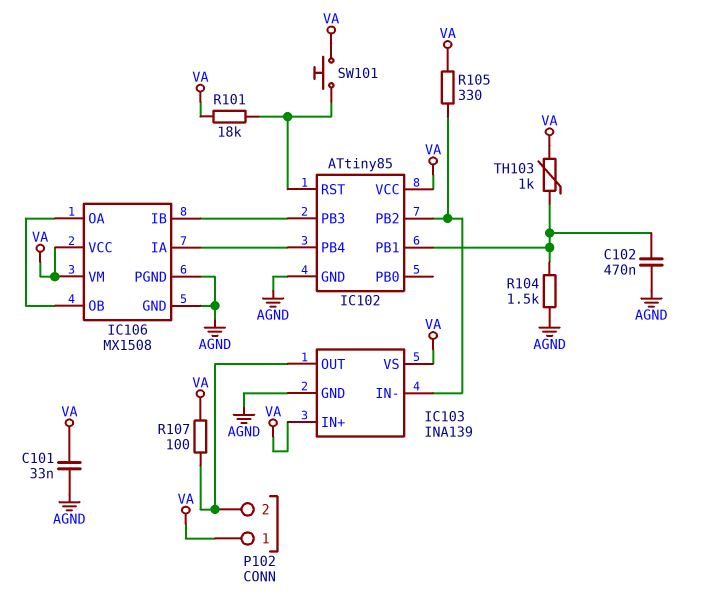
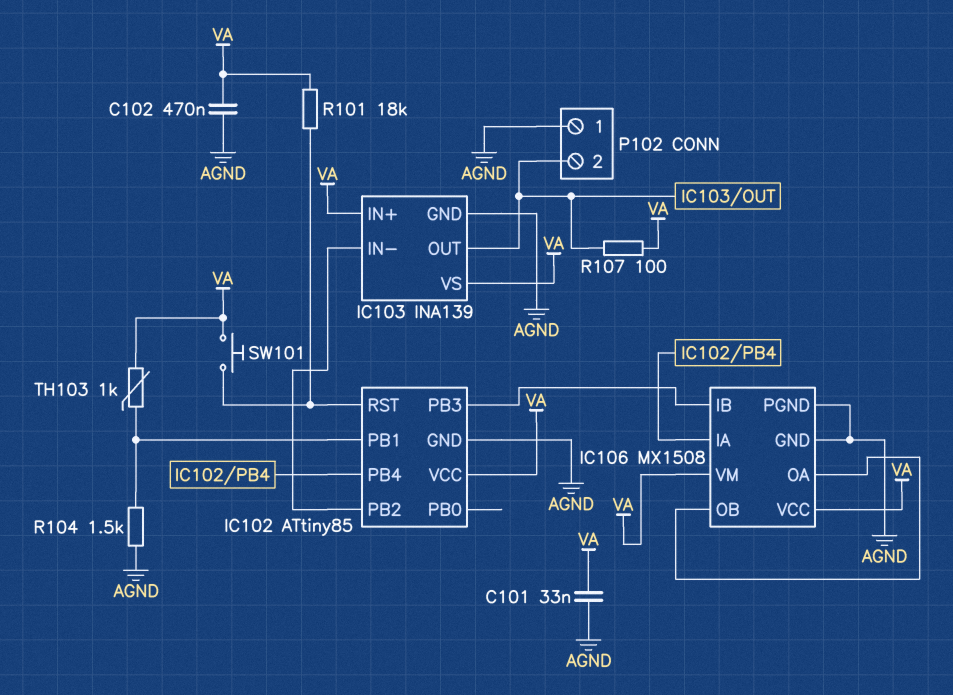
C102: 470nF (AGND, IC102/PB1) -> 470nF (AGND, VA)
P102 pin 1: VA -> AGND
R105: 330 (IC102/PB2, VA) -> none

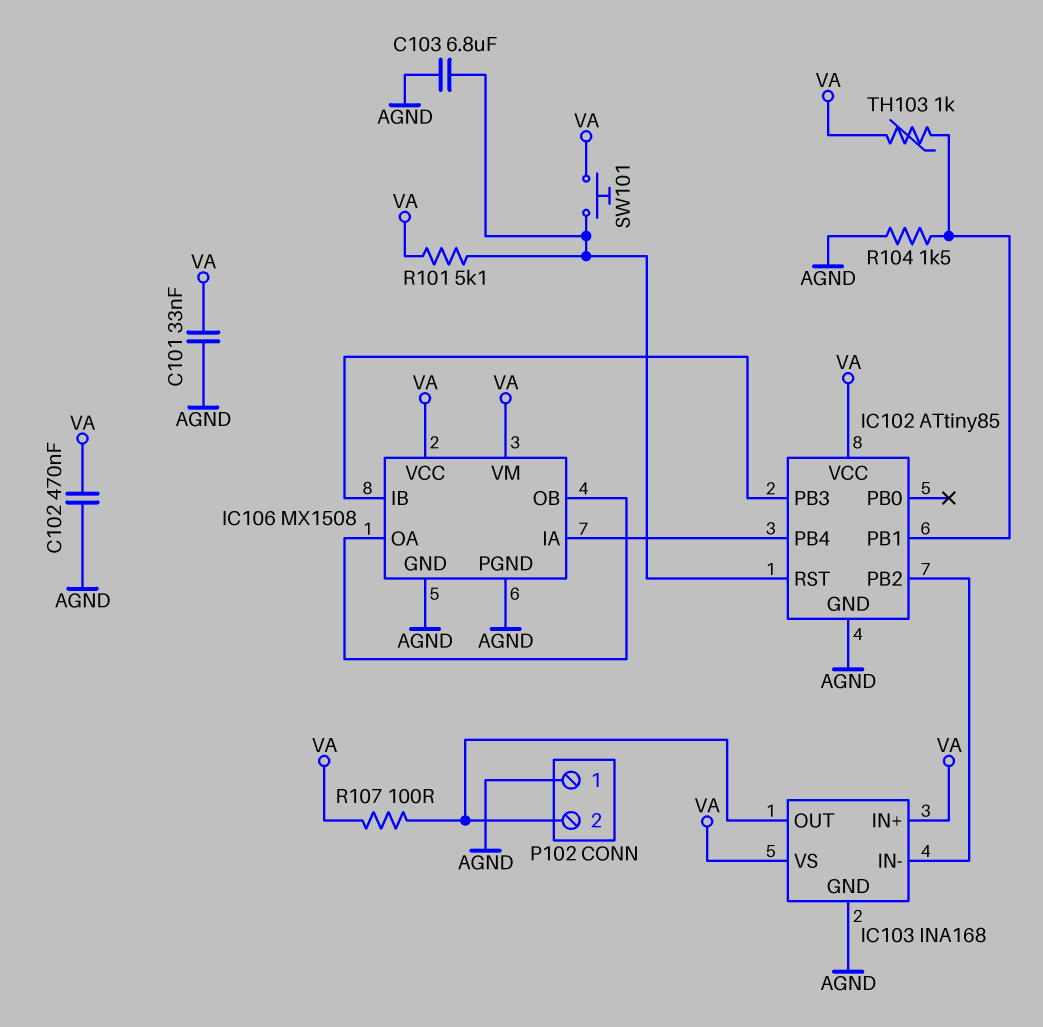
C103: none -> 6.8uF (AGND, IC102/RST)
IC103: INA139 -> INA168
R101: 18k (IC102/RST, VA) -> 5.1k (IC102/RST, VA)

